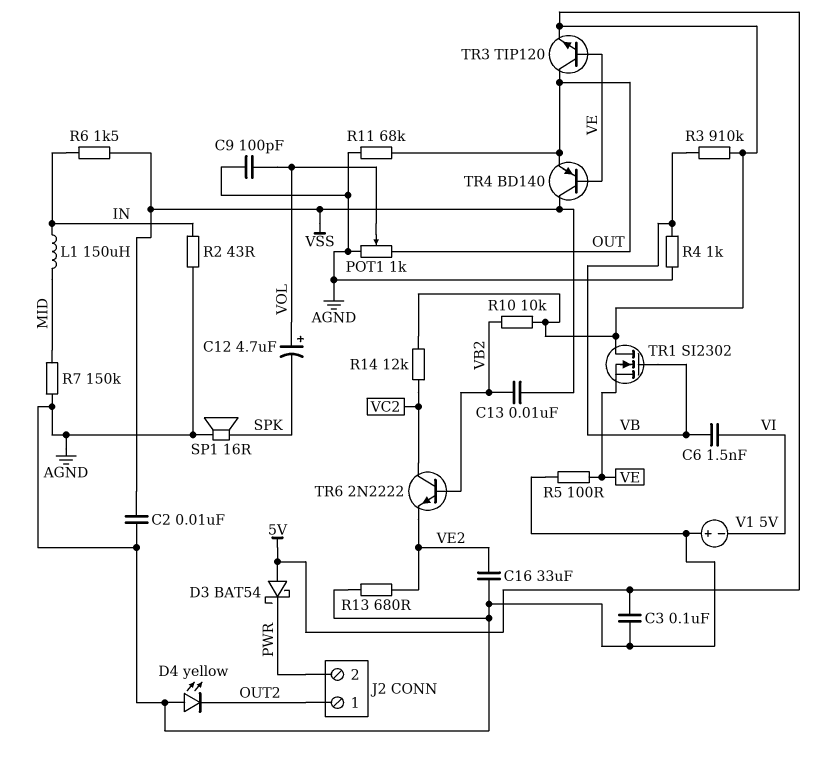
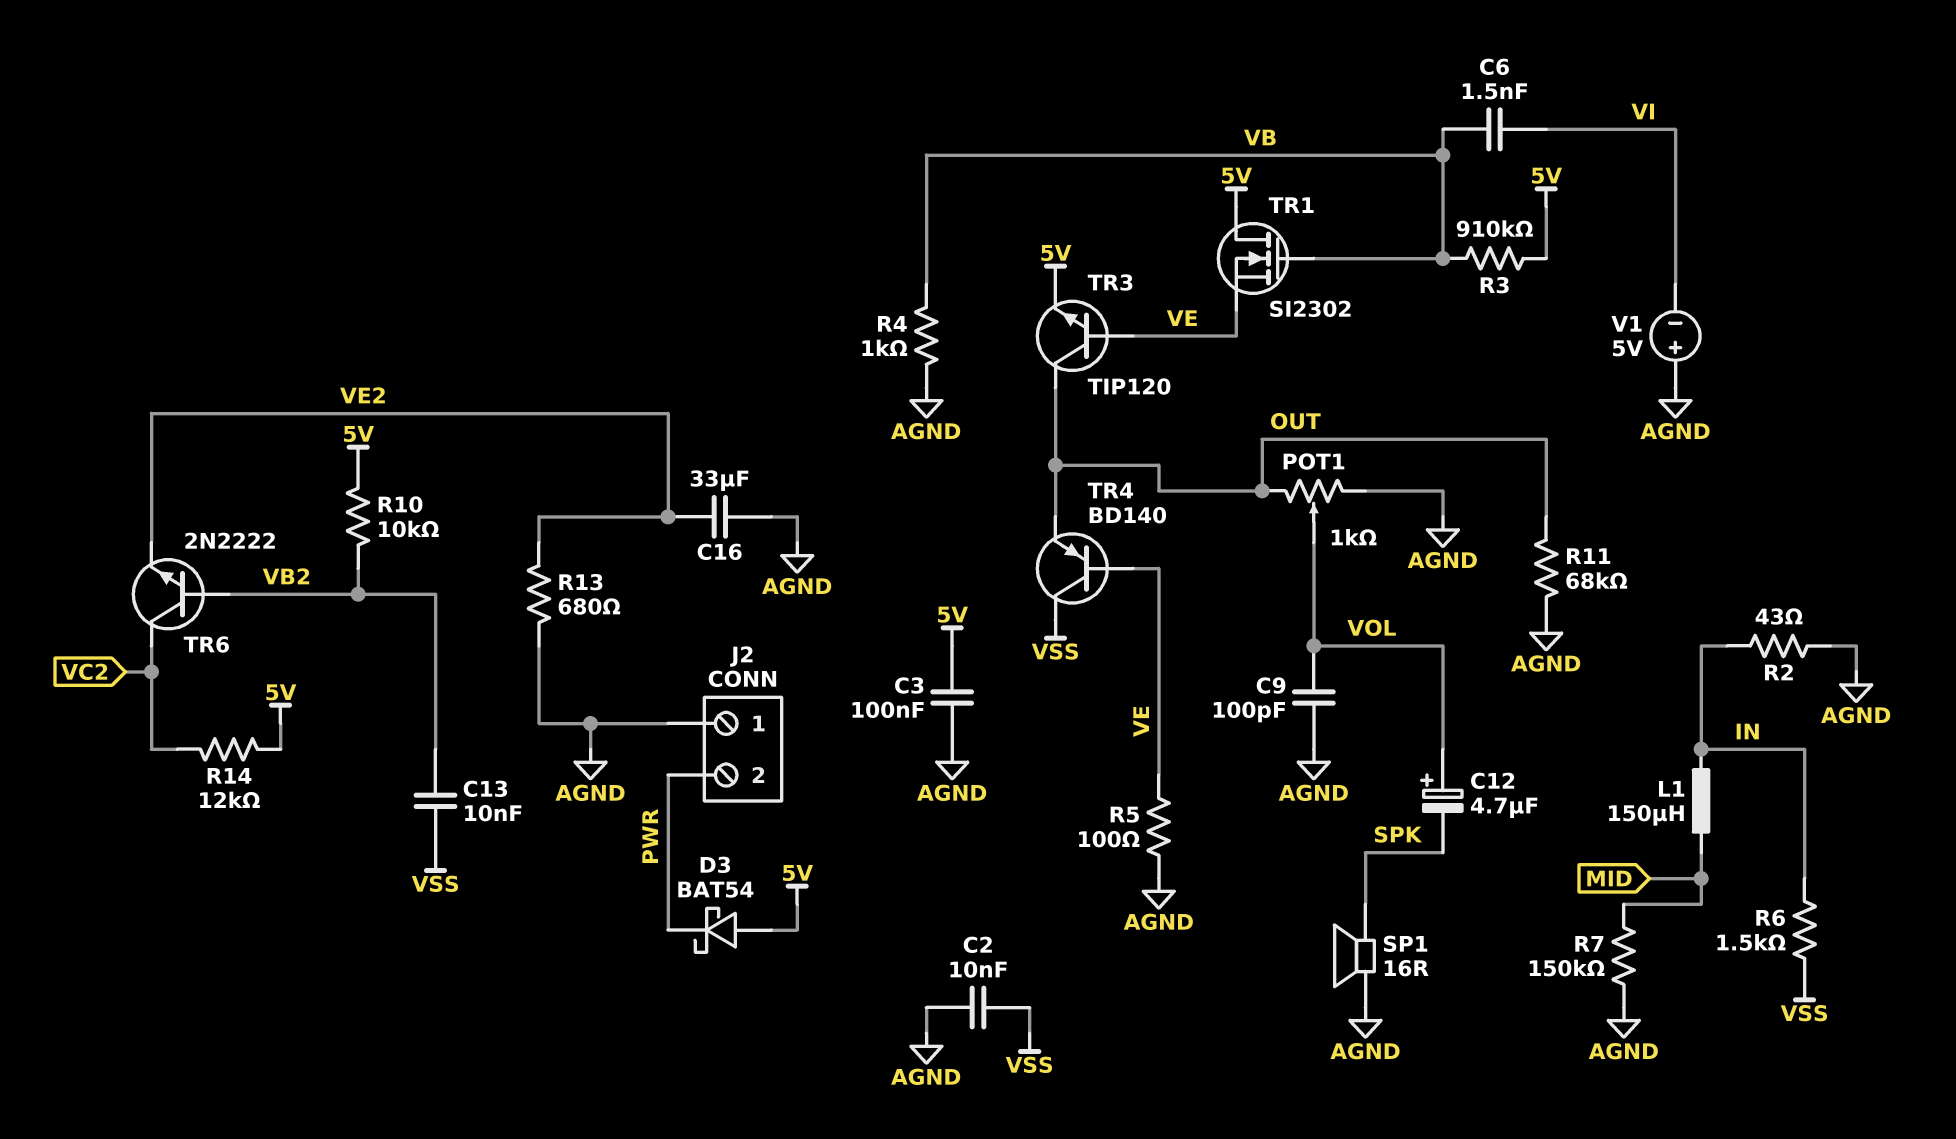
D4: LED yellow (A AGND, K OUT2) -> none
J2 pin 1: OUT2 -> AGND

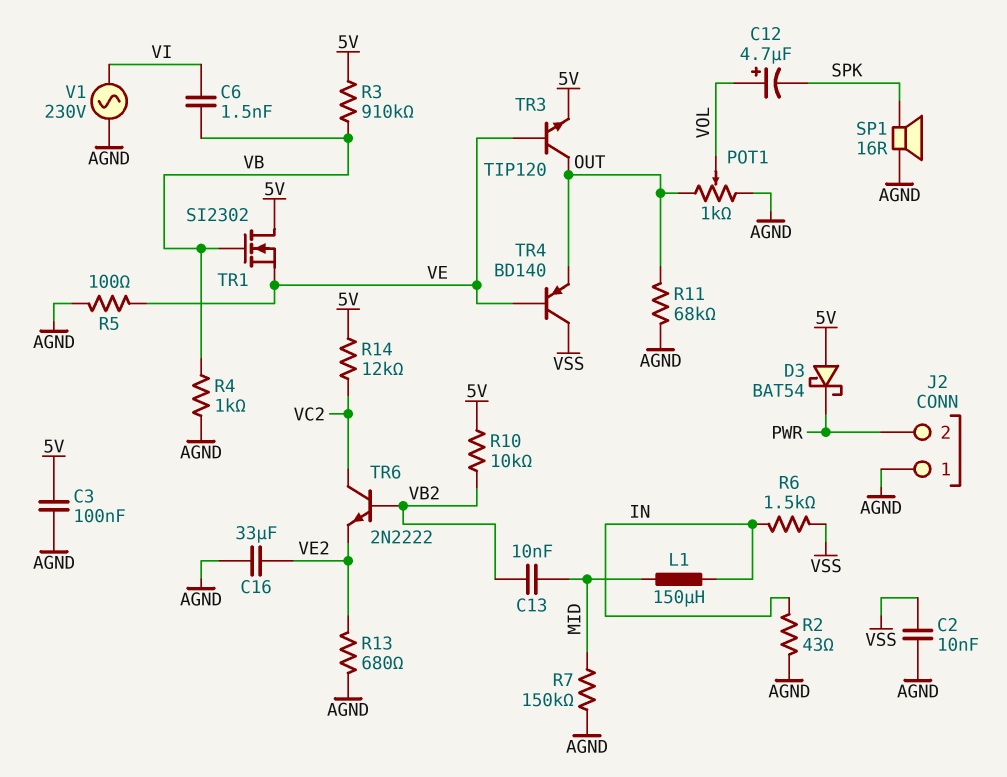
C9: 100pF (AGND, VOL) -> none
C13: 10nF (VB2, VSS) -> 10nF (MID, VB2)
V1: 5V (plus AGND, minus VI) -> AC 230V (AGND, VI)

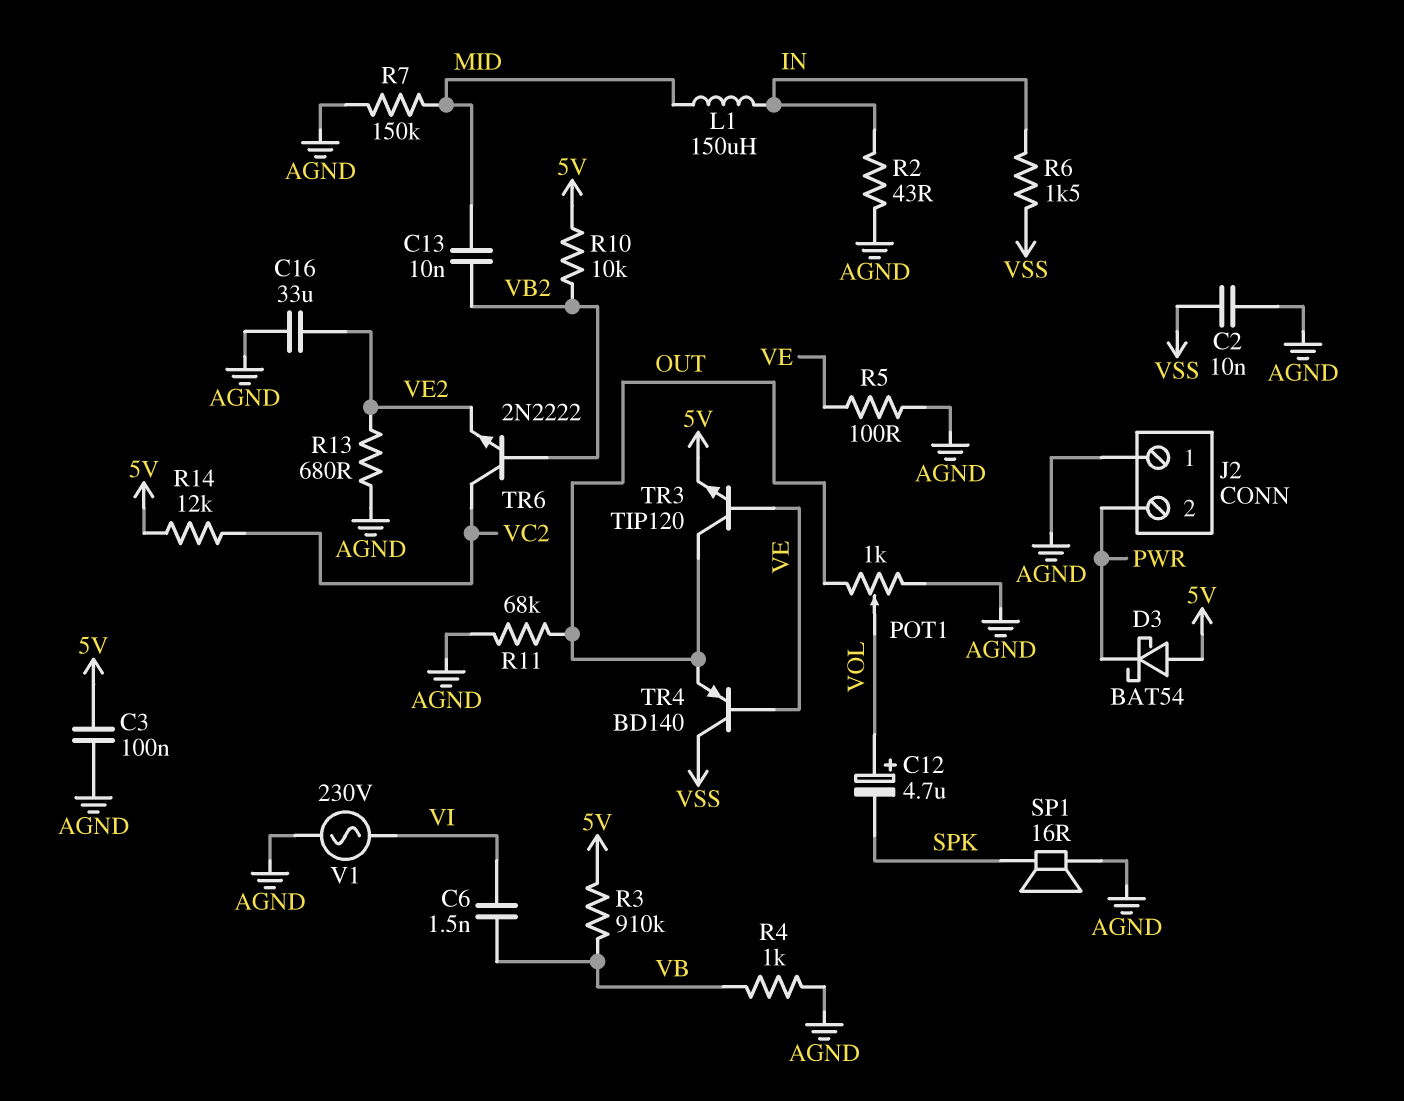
TR1: NMOS SI2302 (G VB, D 5V, S VE) -> none

